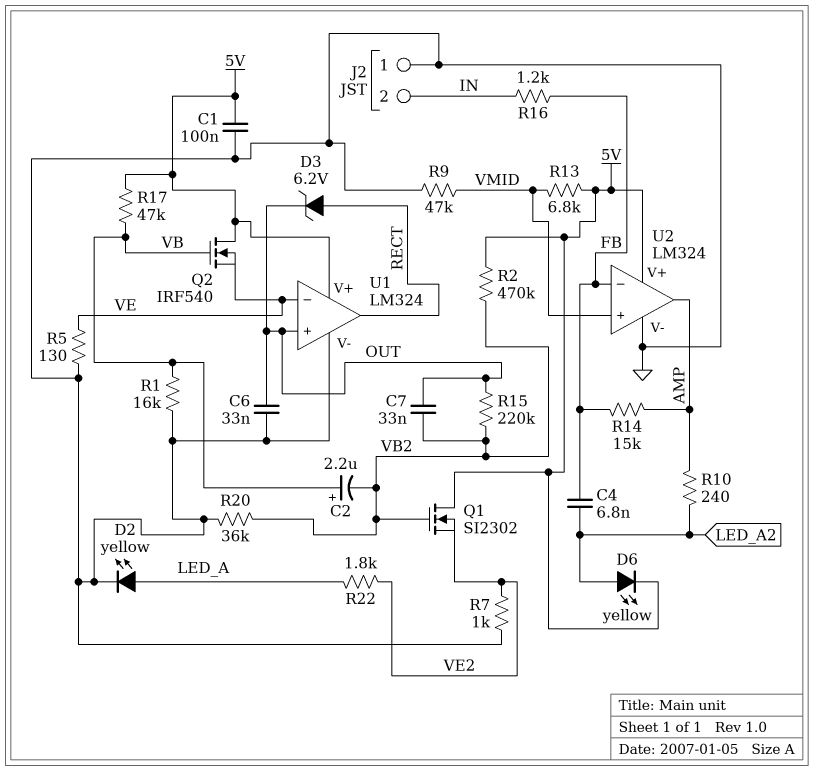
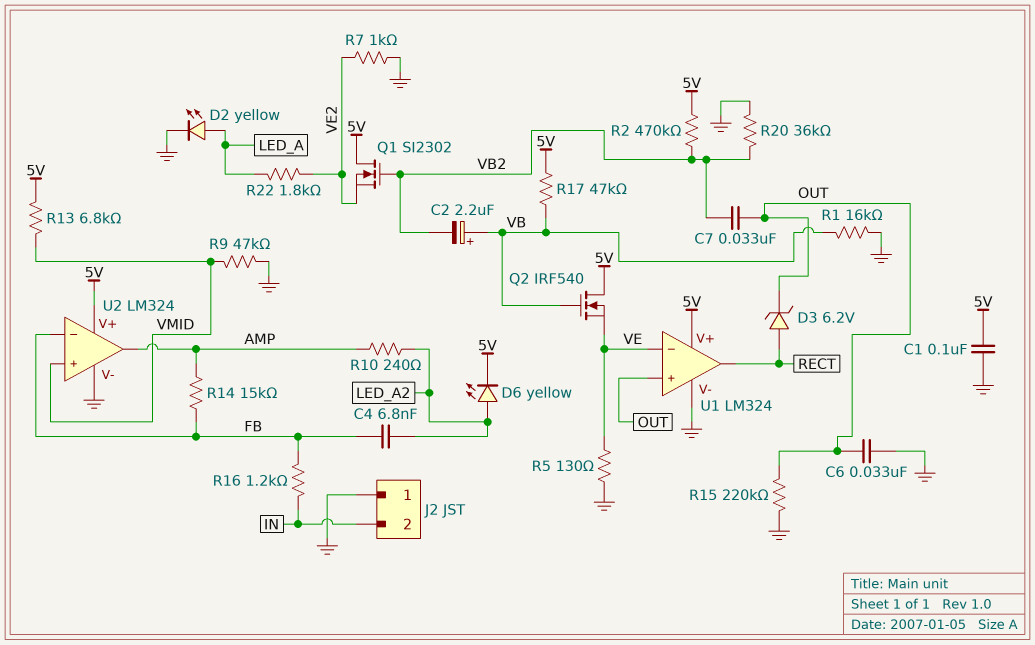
R15: 220k (OUT, VB2) -> 220k (GND, OUT)

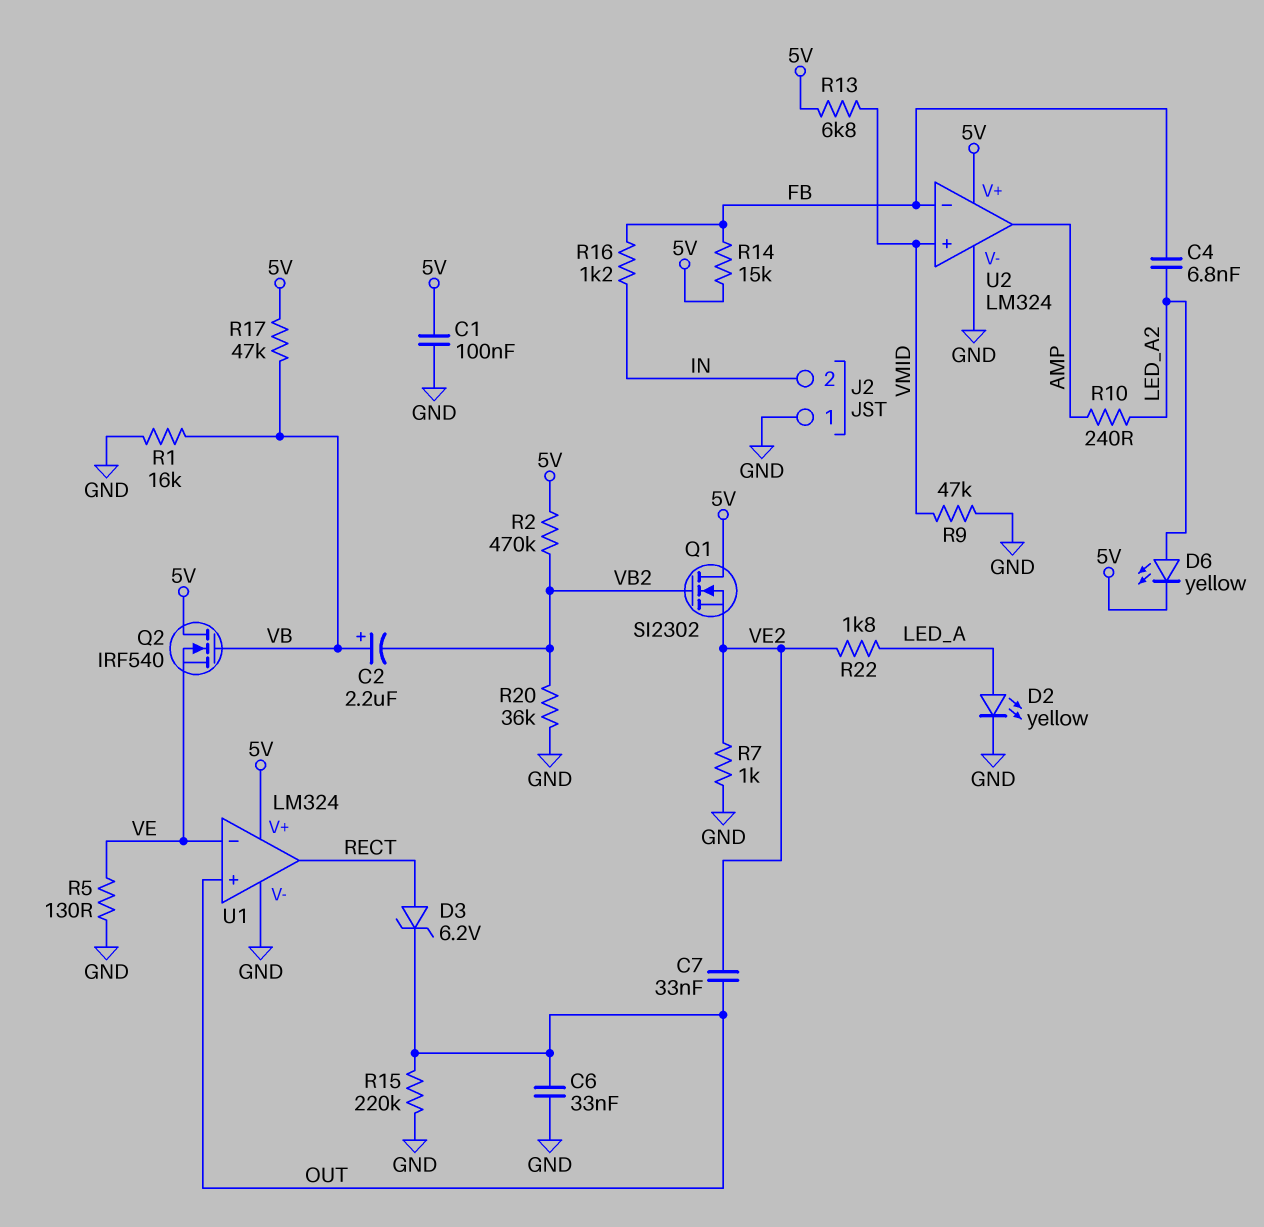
C7: 33nF (OUT, VB2) -> 33nF (OUT, VE2)
R14: 15k (AMP, FB) -> 15k (5V, FB)

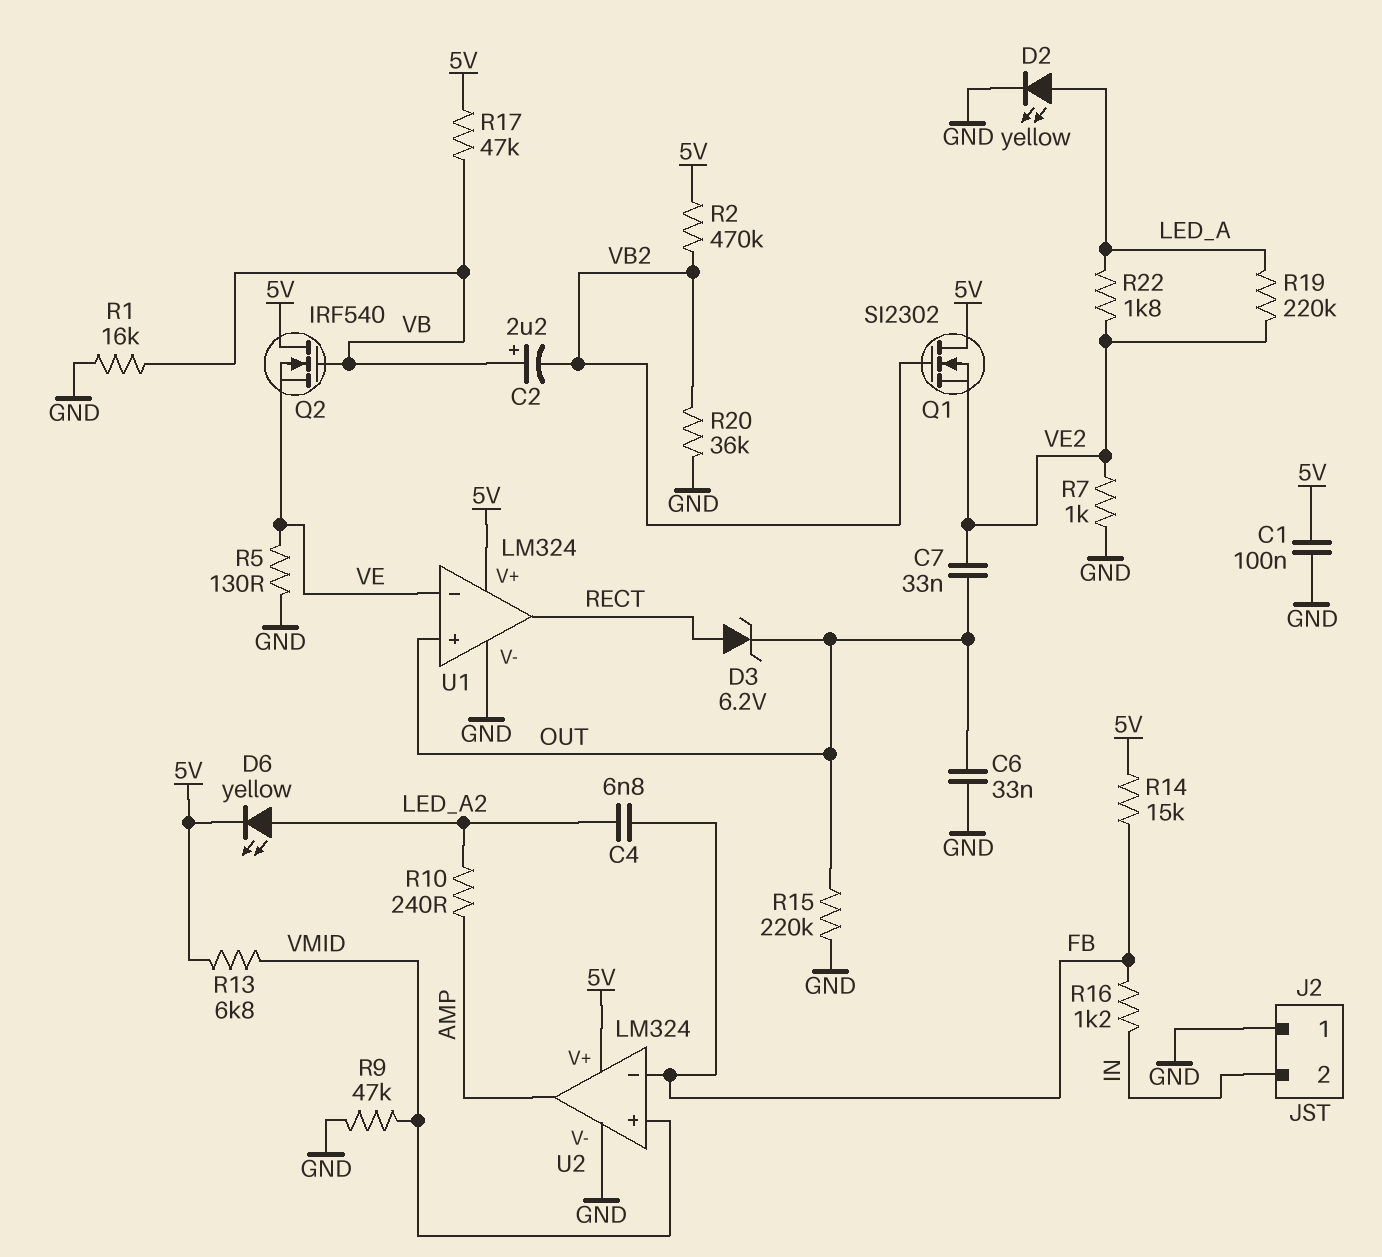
R19: none -> 220k (LED_A, VE2)

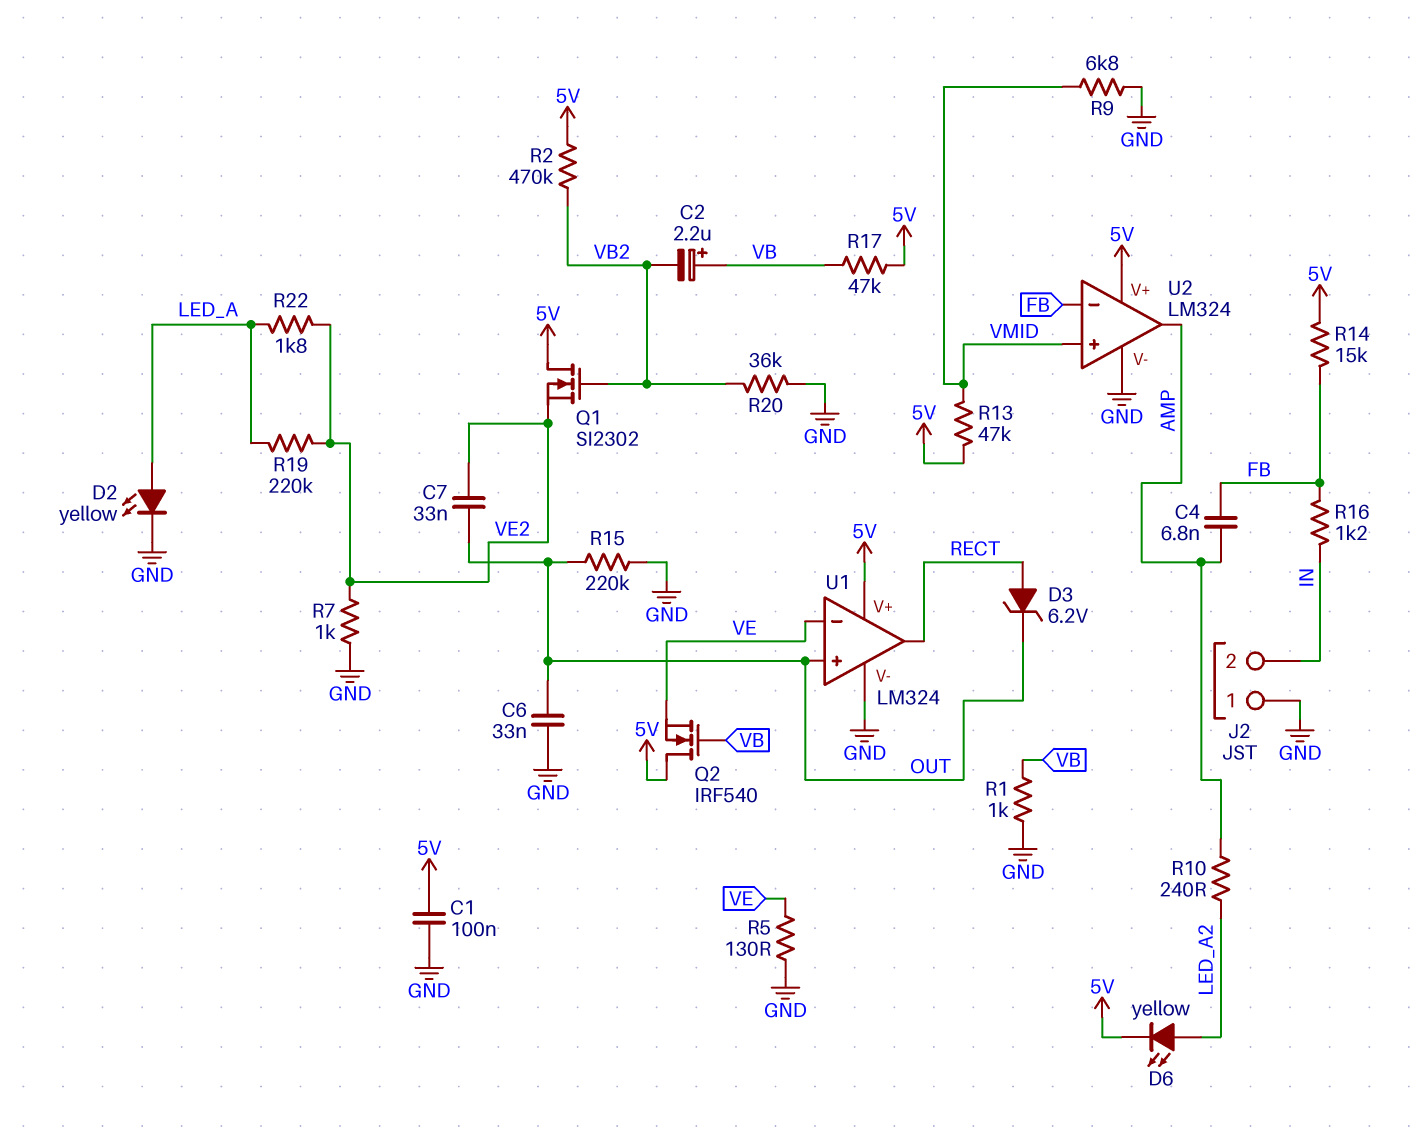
C4: 6.8nF (FB, LED_A2) -> 6.8nF (AMP, FB)
R1: 16k (GND, VB) -> 1k (GND, VB)
R9: 47k (GND, VMID) -> 6.8k (GND, VMID)
R13: 6.8k (5V, VMID) -> 47k (5V, VMID)

